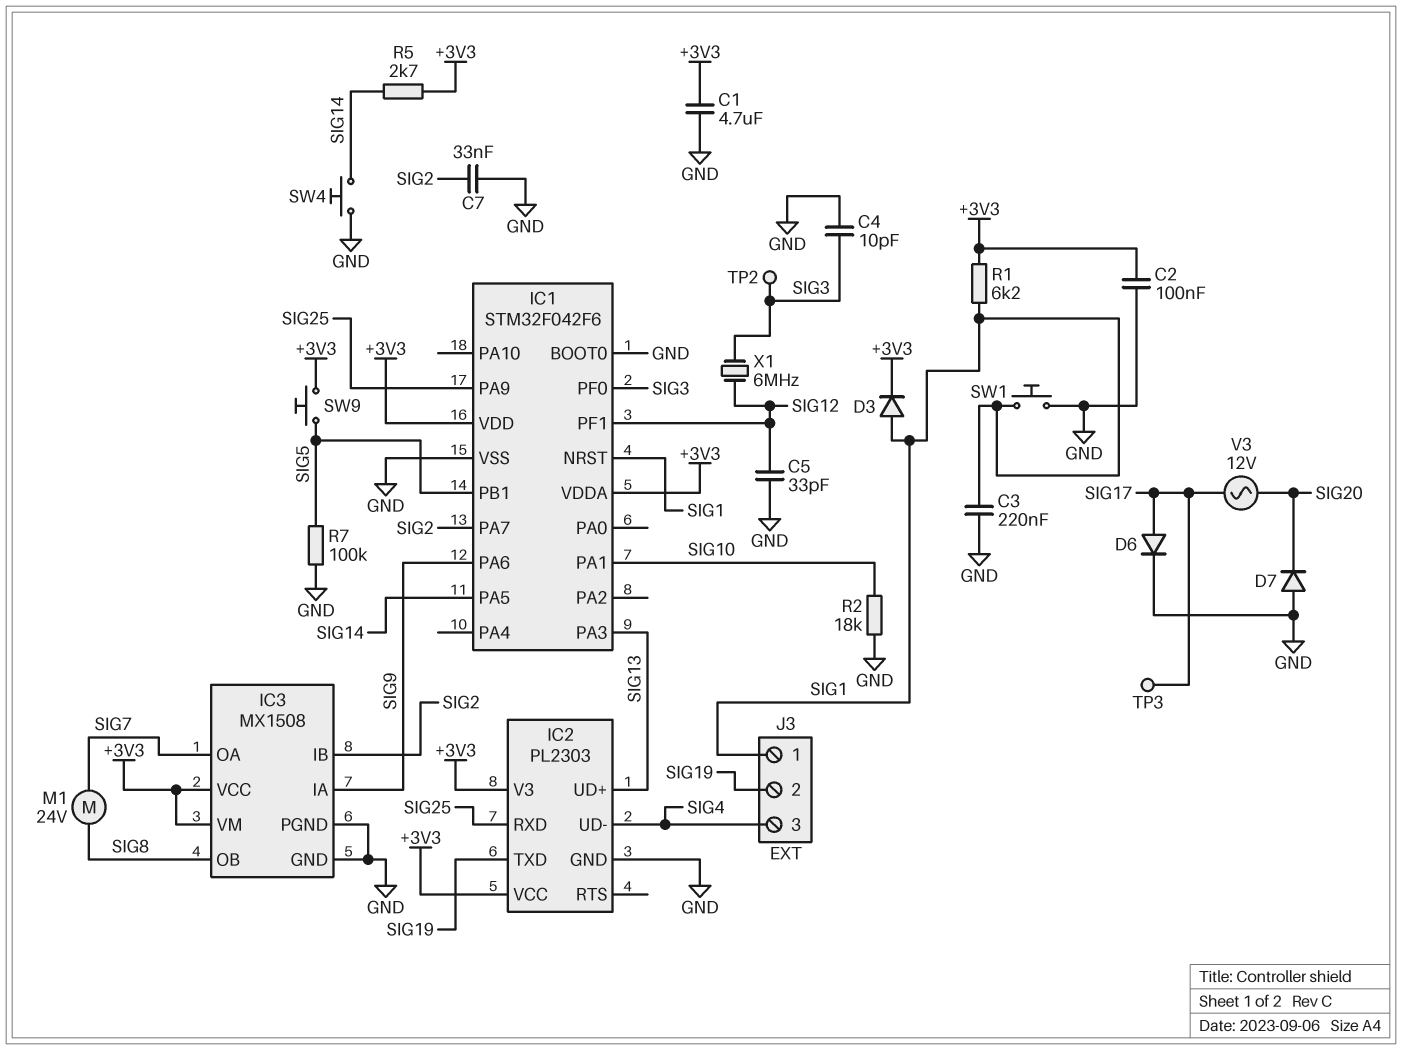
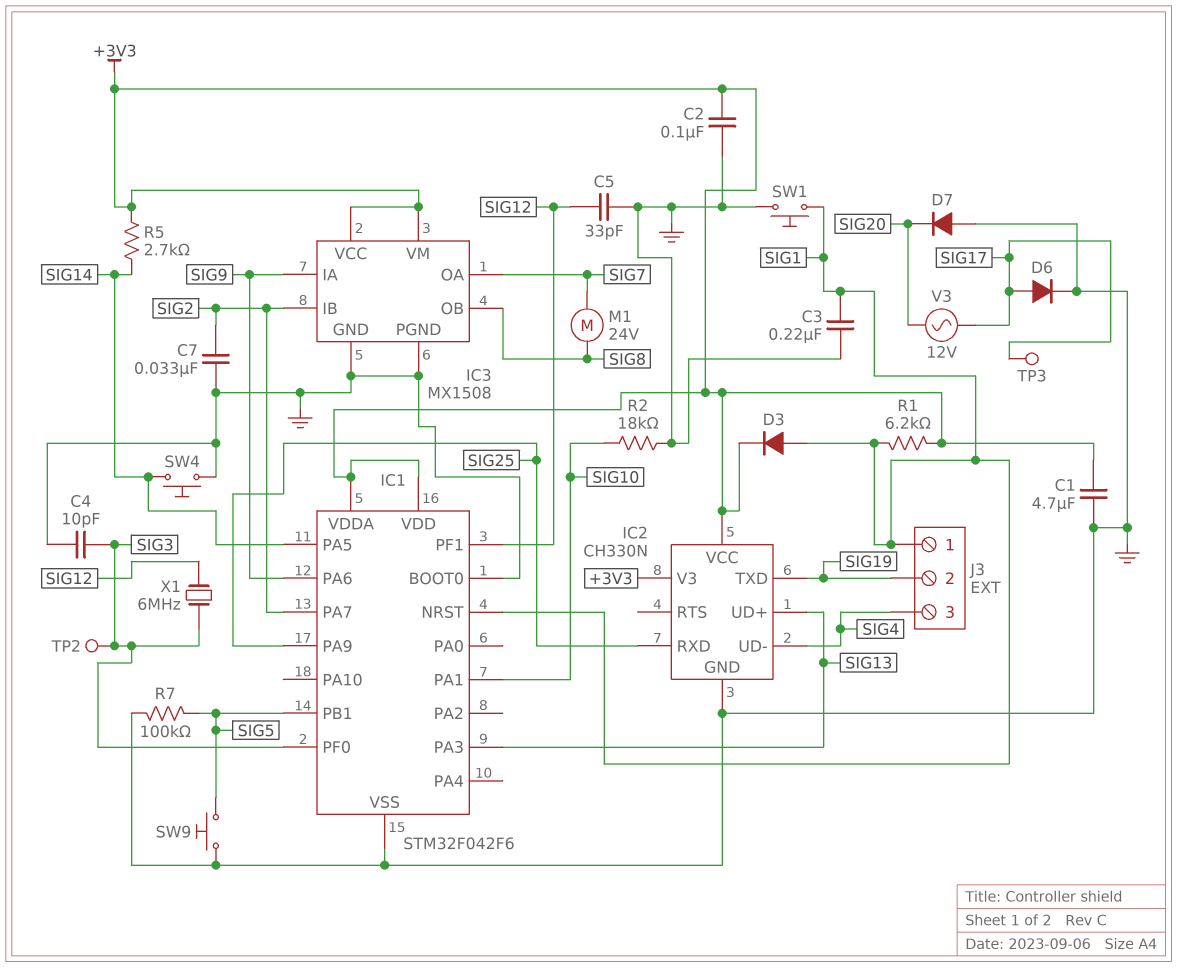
IC2: PL2303 -> CH330N
SW9: button (+3V3, SIG5) -> button (GND, SIG5)

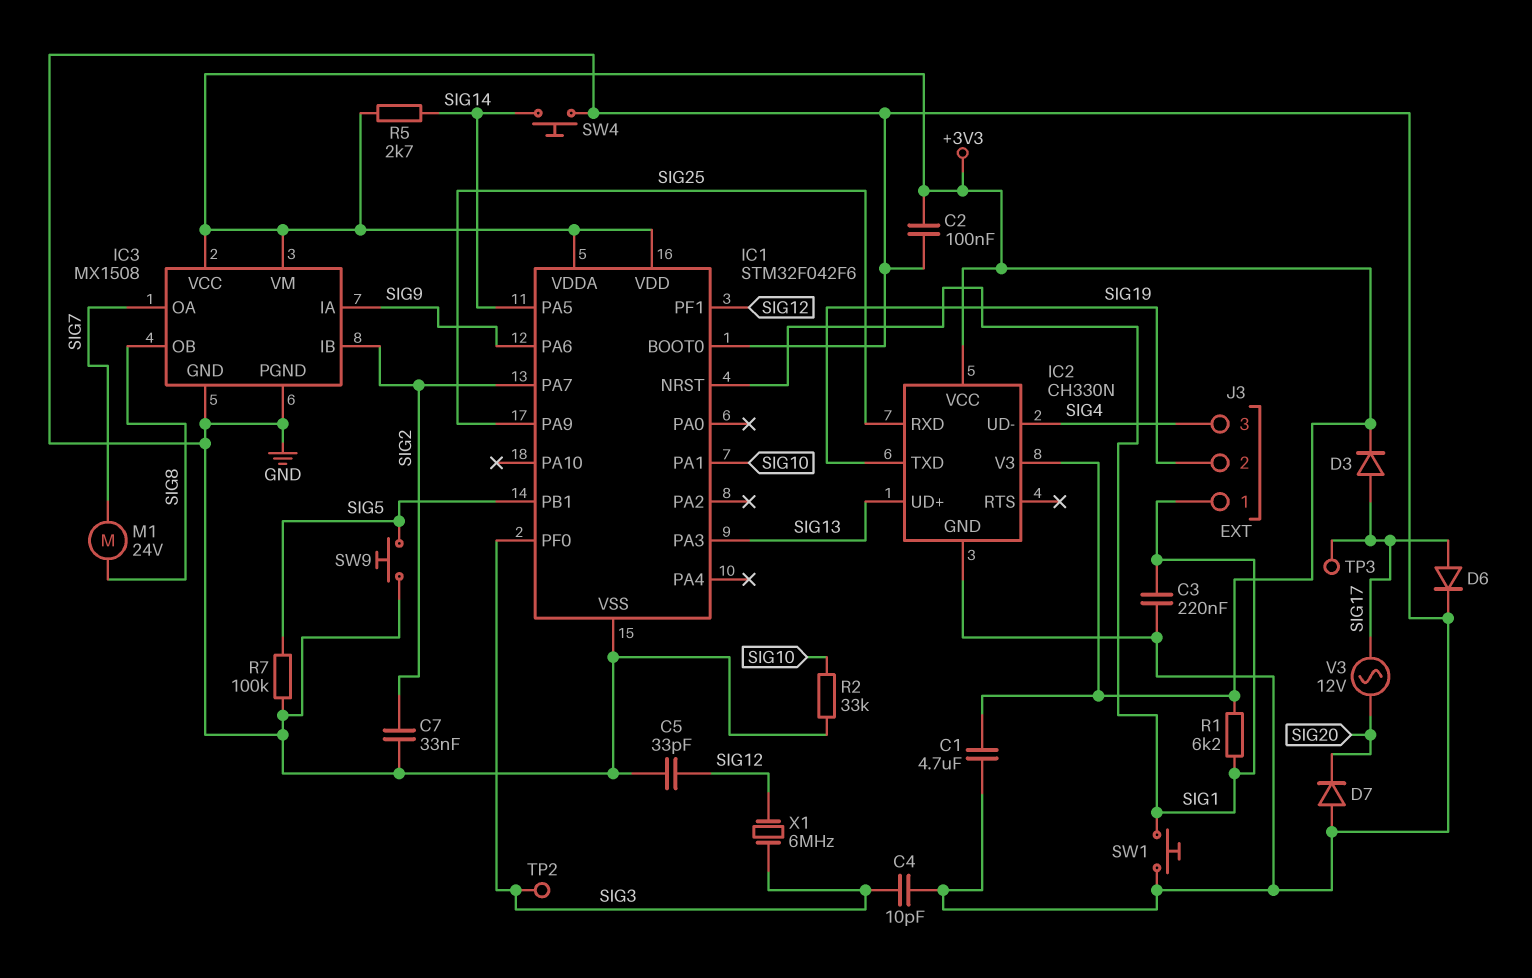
D3: diode (A SIG1, K +3V3) -> diode (A SIG17, K +3V3)
R2: 18k (GND, SIG10) -> 33k (GND, SIG10)

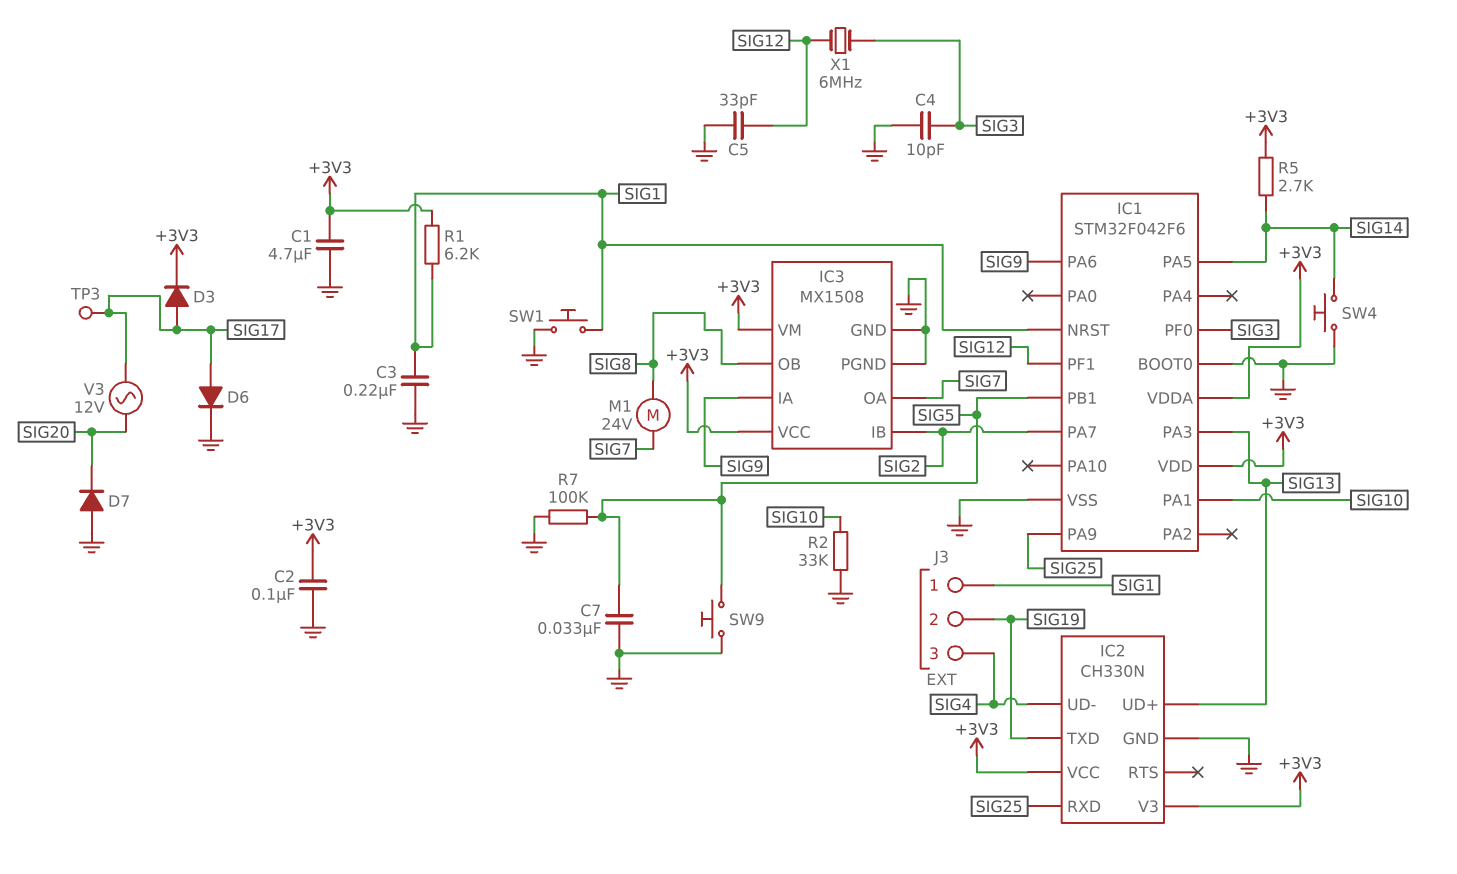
C7: 33nF (GND, SIG2) -> 33nF (GND, SIG5)
TP2: test point (SIG3) -> none

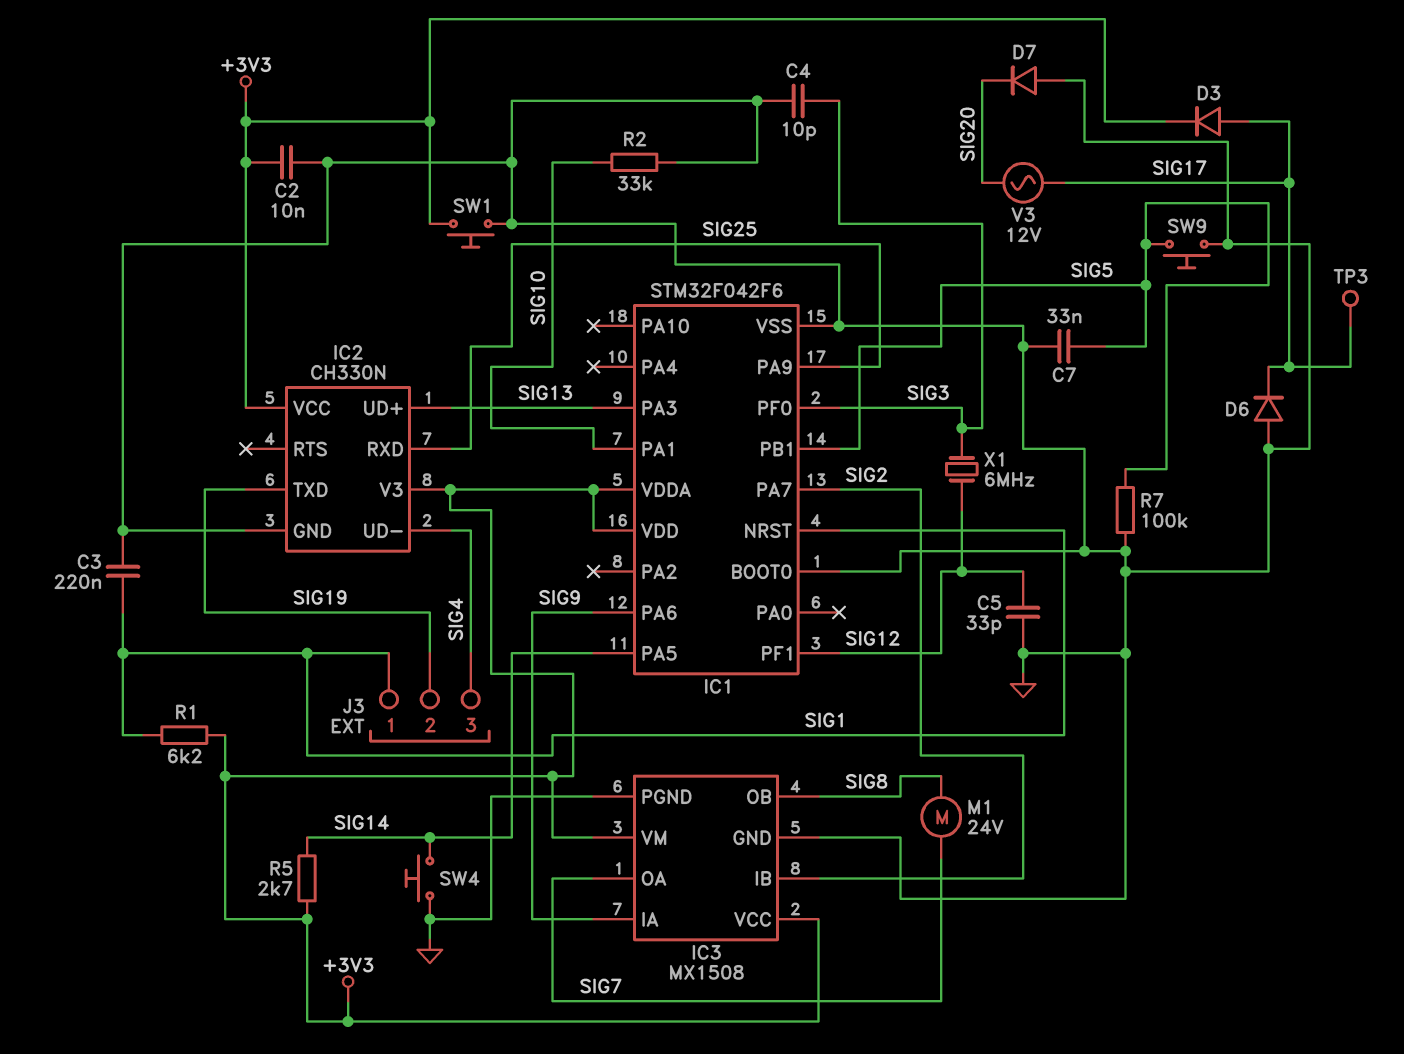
C1: 4.7uF (+3V3, GND) -> none
C2: 100nF (+3V3, GND) -> 10nF (+3V3, GND)
D6: diode (A SIG17, K GND) -> diode (A GND, K SIG17)
SW1: button (GND, SIG1) -> button (+3V3, GND)

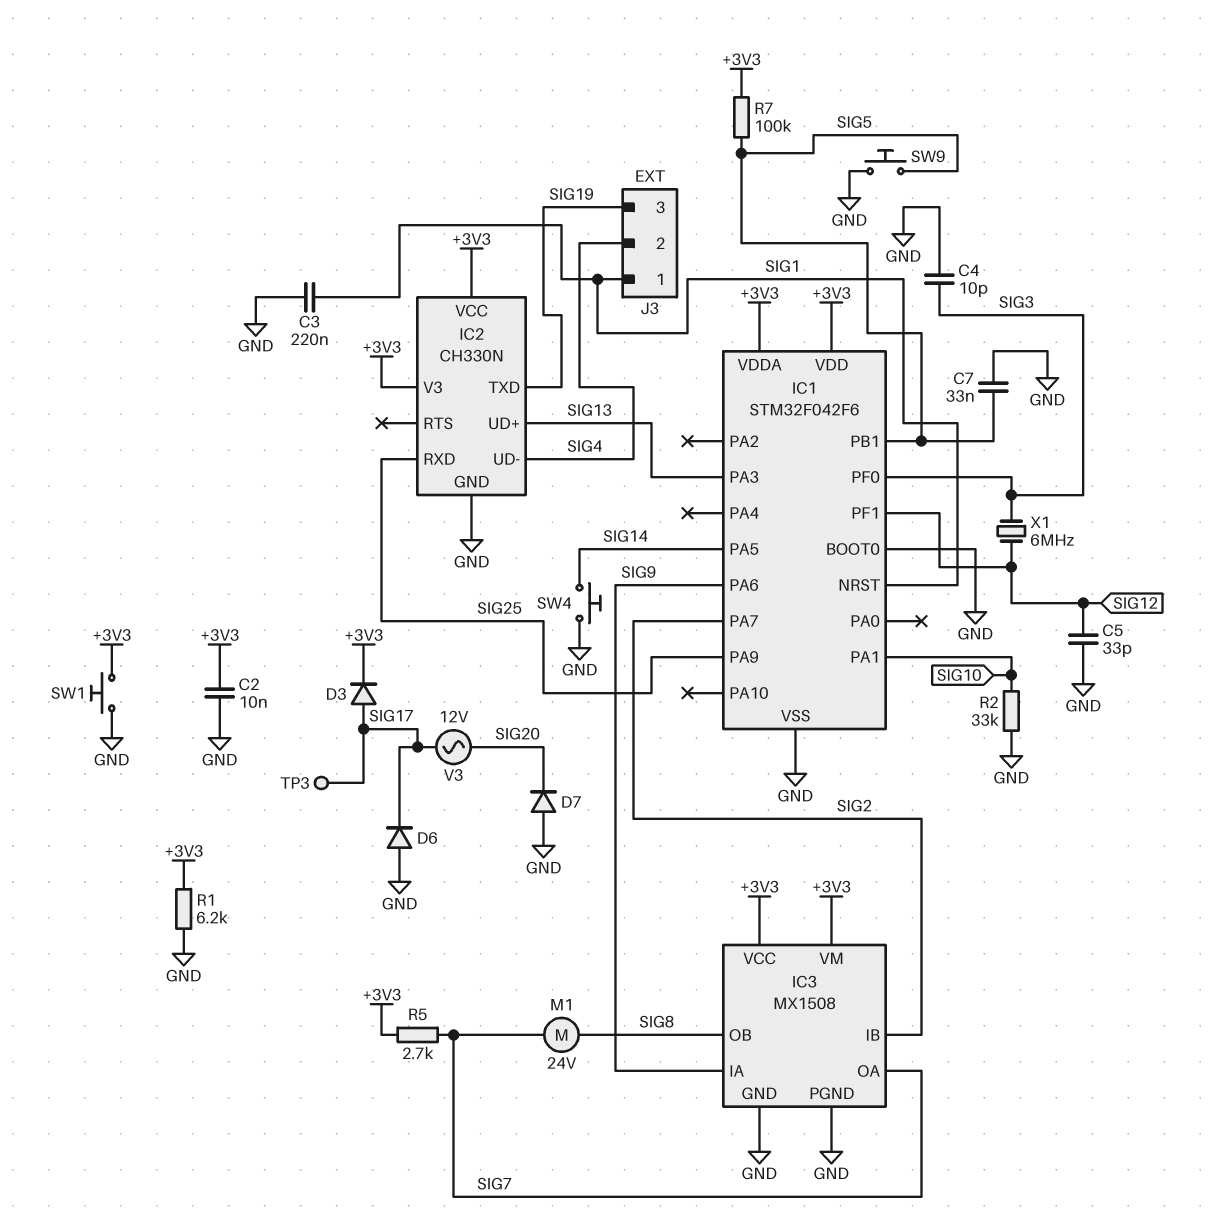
J3 pin 2: SIG19 -> SIG4
J3 pin 3: SIG4 -> SIG19
R1: 6.2k (+3V3, SIG1) -> 6.2k (+3V3, GND)
R5: 2.7k (+3V3, SIG14) -> 2.7k (+3V3, SIG7)
R7: 100k (GND, SIG5) -> 100k (+3V3, SIG5)

